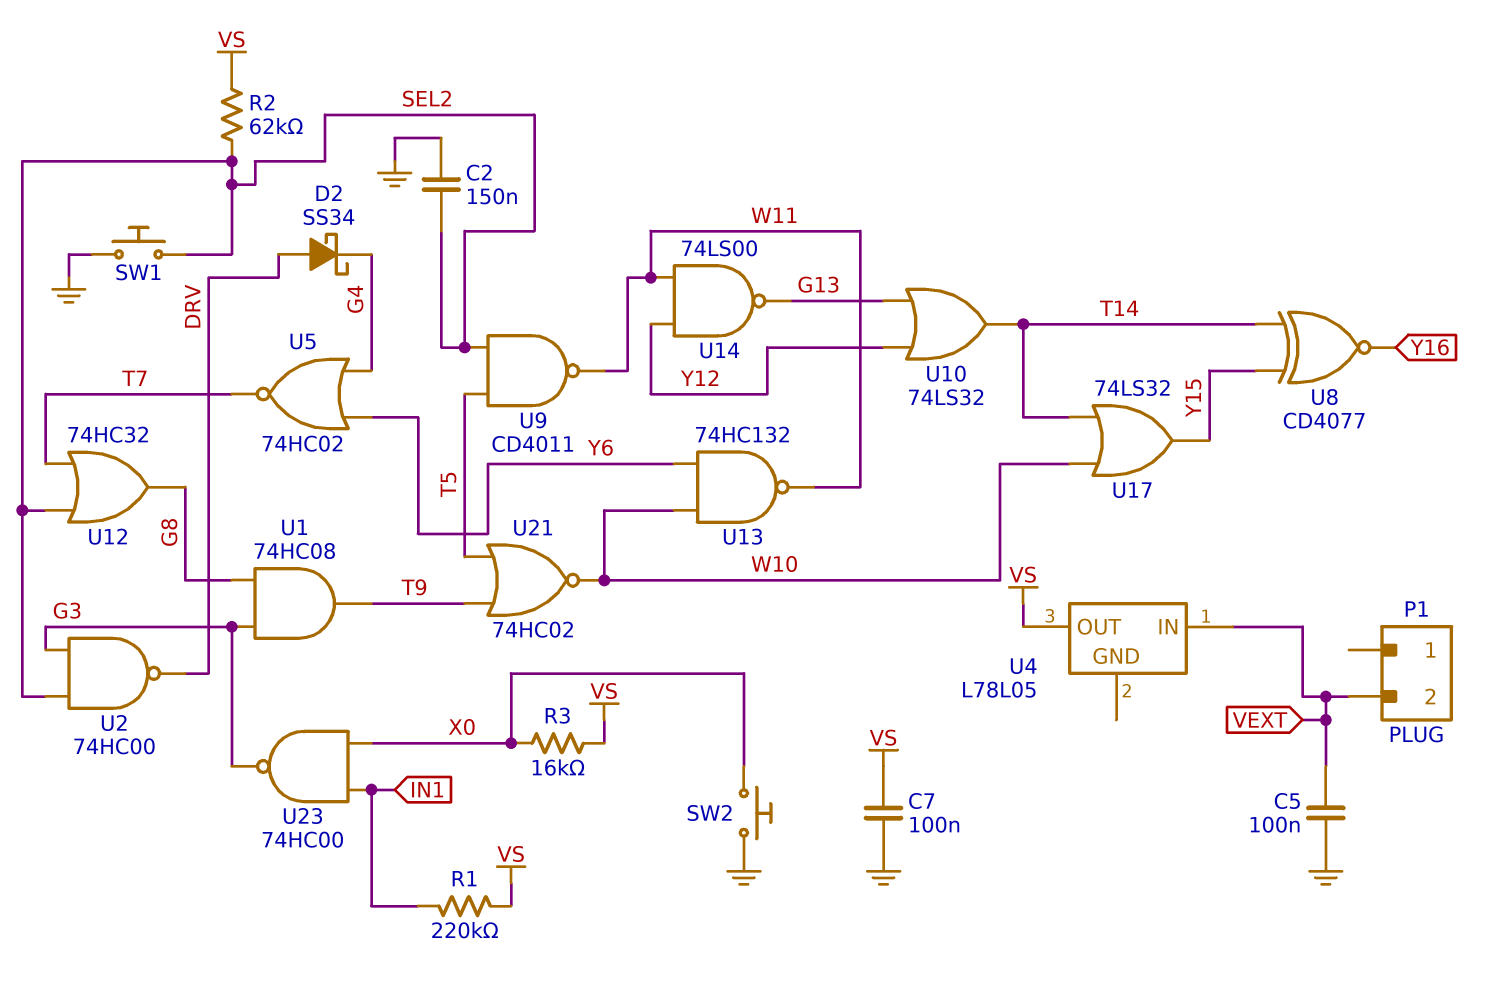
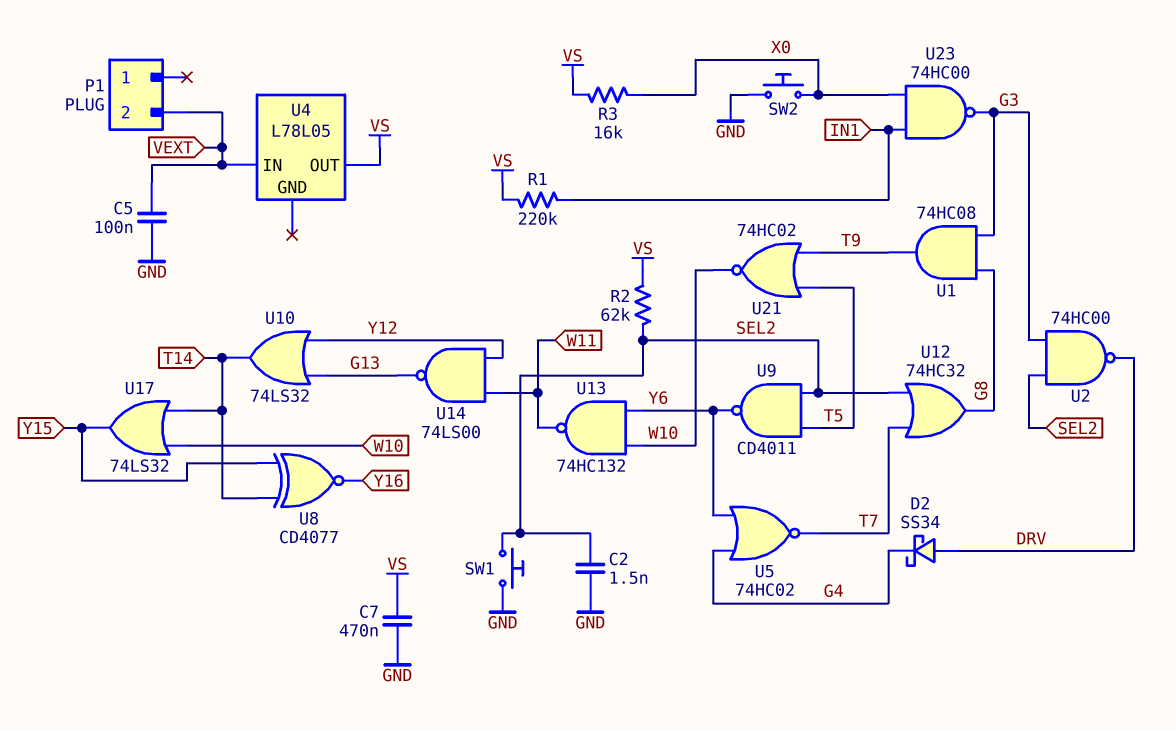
C2: 150nF (GND, SEL2) -> 1.5nF (GND, SEL2)
C7: 100nF (GND, VS) -> 470nF (GND, VS)
U9: NAND CD4011 (in SEL2, in T5, out W11) -> NAND CD4011 (in SEL2, in T5, out Y6)

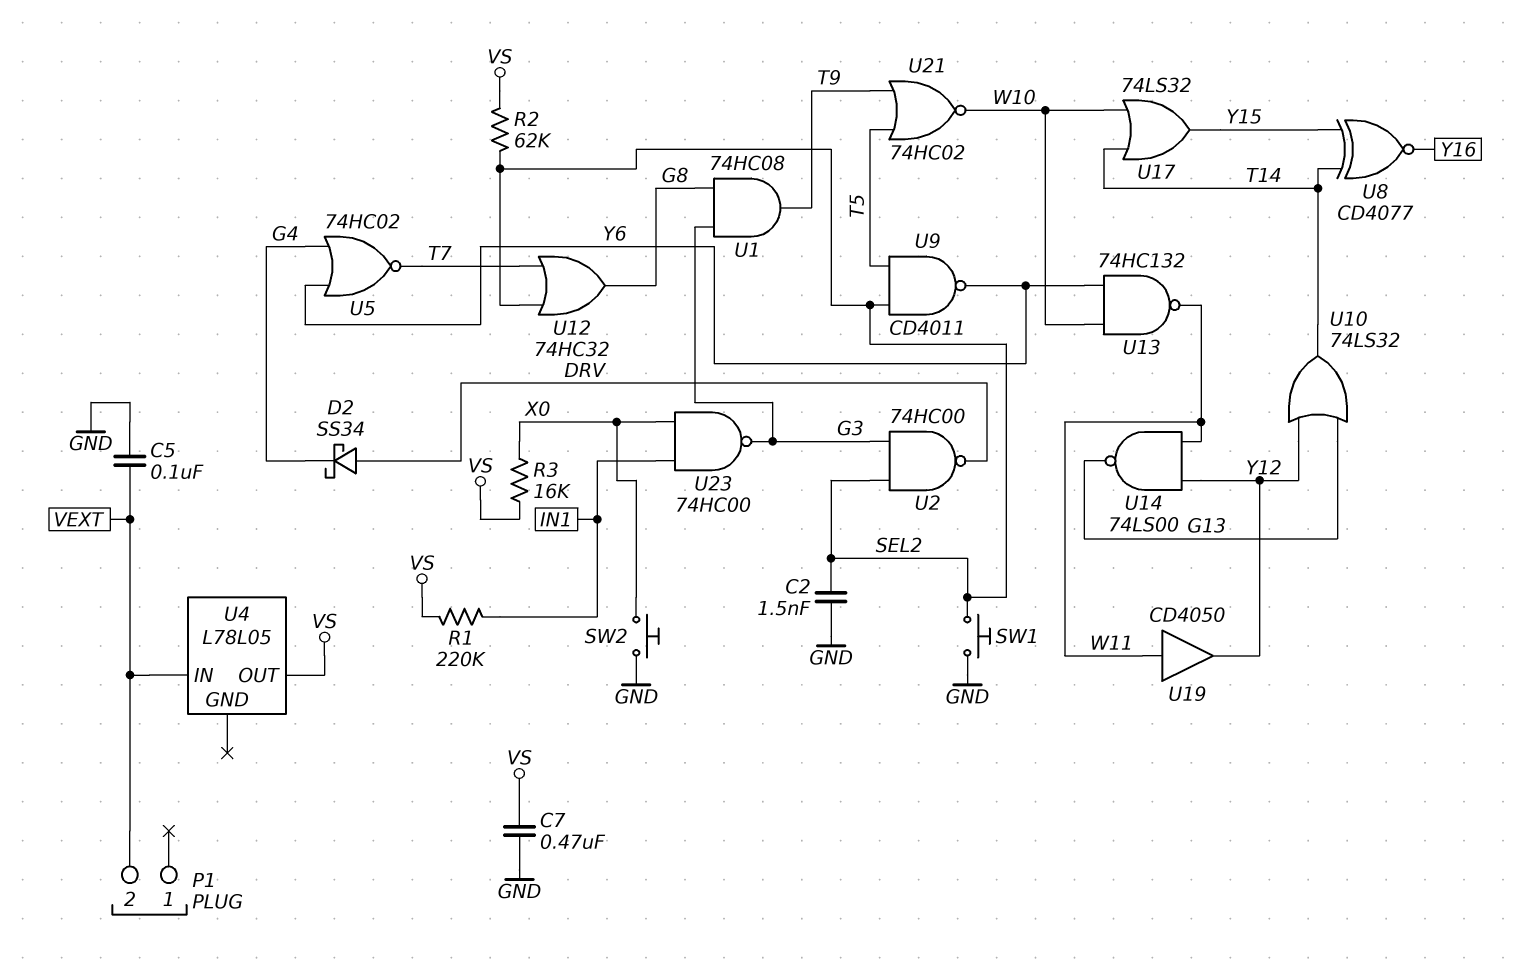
U19: none -> buffer CD4050 (in W11, out Y12)

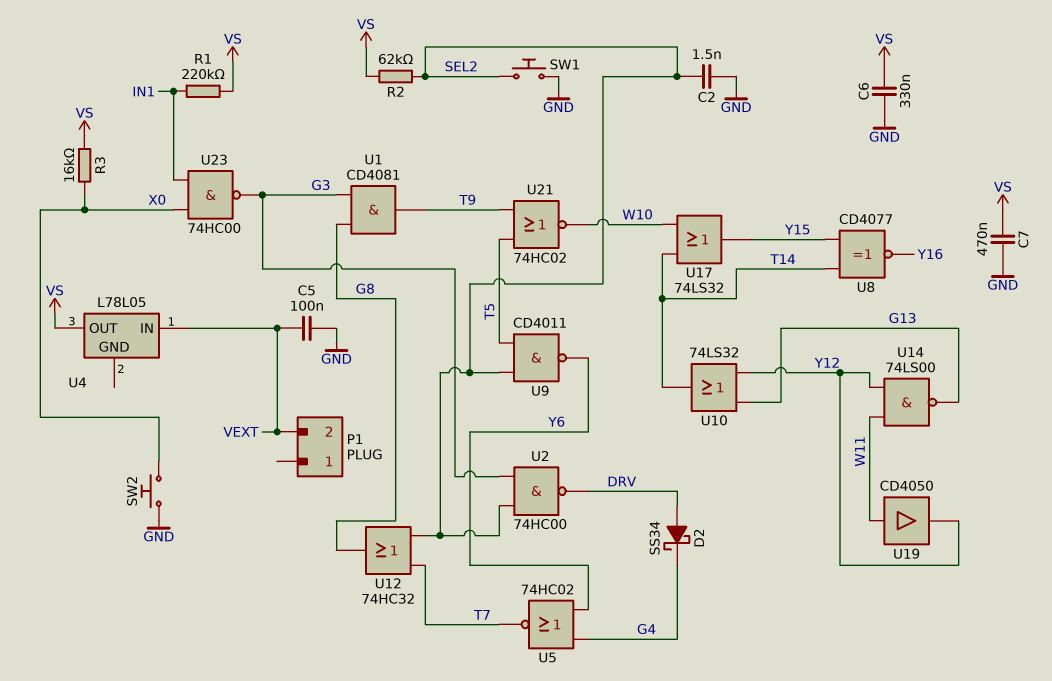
C6: none -> 330nF (GND, VS)
U1: AND 74HC08 (in G3, in G8, out T9) -> AND CD4081 (in G3, in G8, out T9)
U13: NAND 74HC132 (in W10, in Y6, out W11) -> none

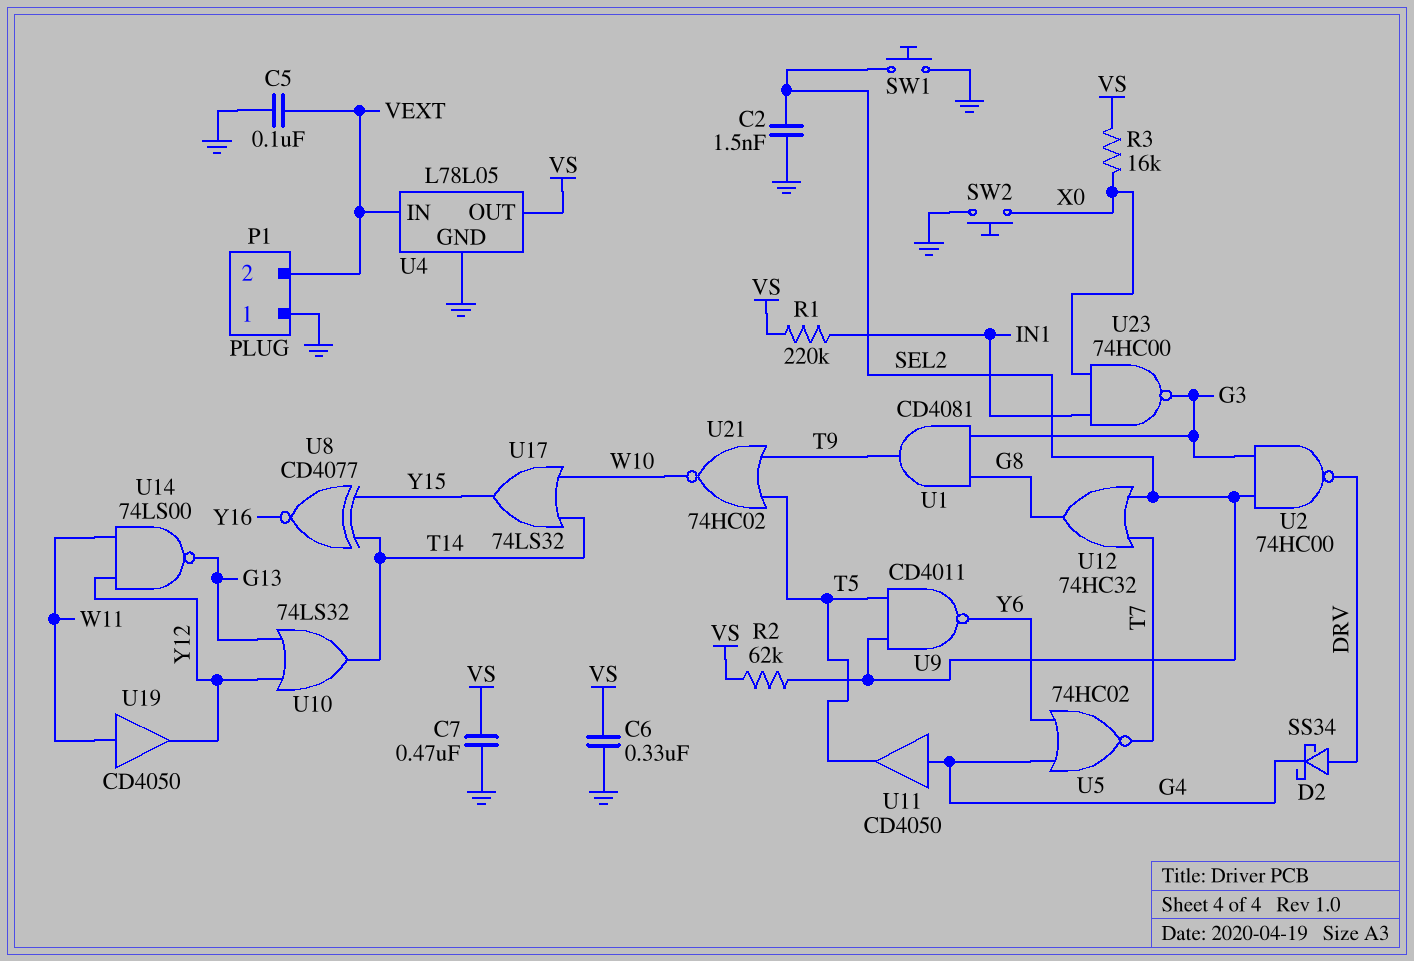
P1 pin 1: none -> GND
U4 pin GND: none -> GND
U11: none -> buffer CD4050 (in G4, out T5)

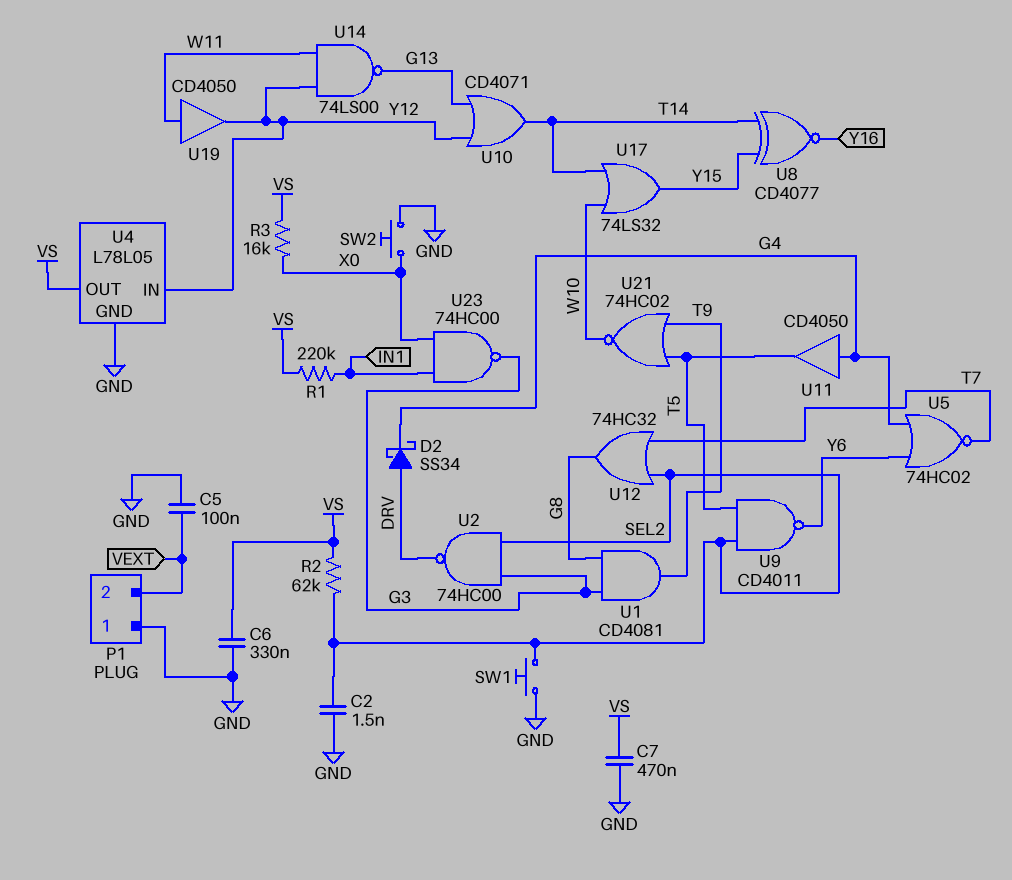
U4 pin IN: VEXT -> Y12
U10: OR 74LS32 (in G13, in Y12, out T14) -> OR CD4071 (in G13, in Y12, out T14)

